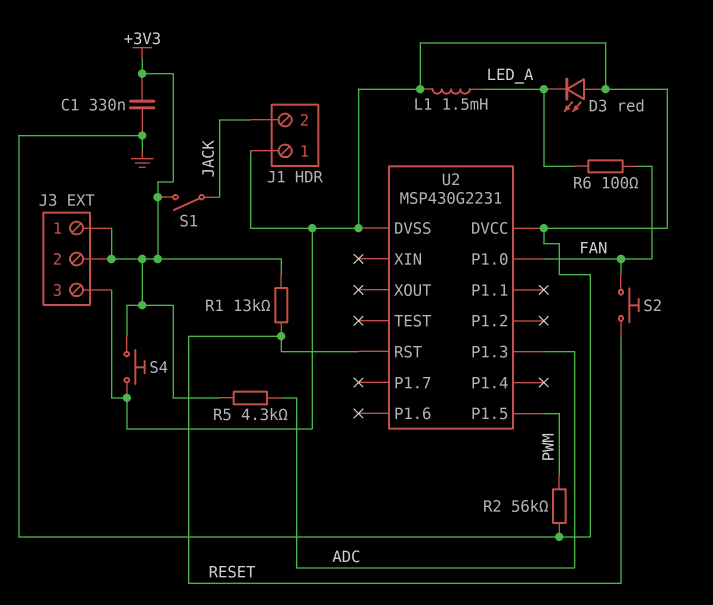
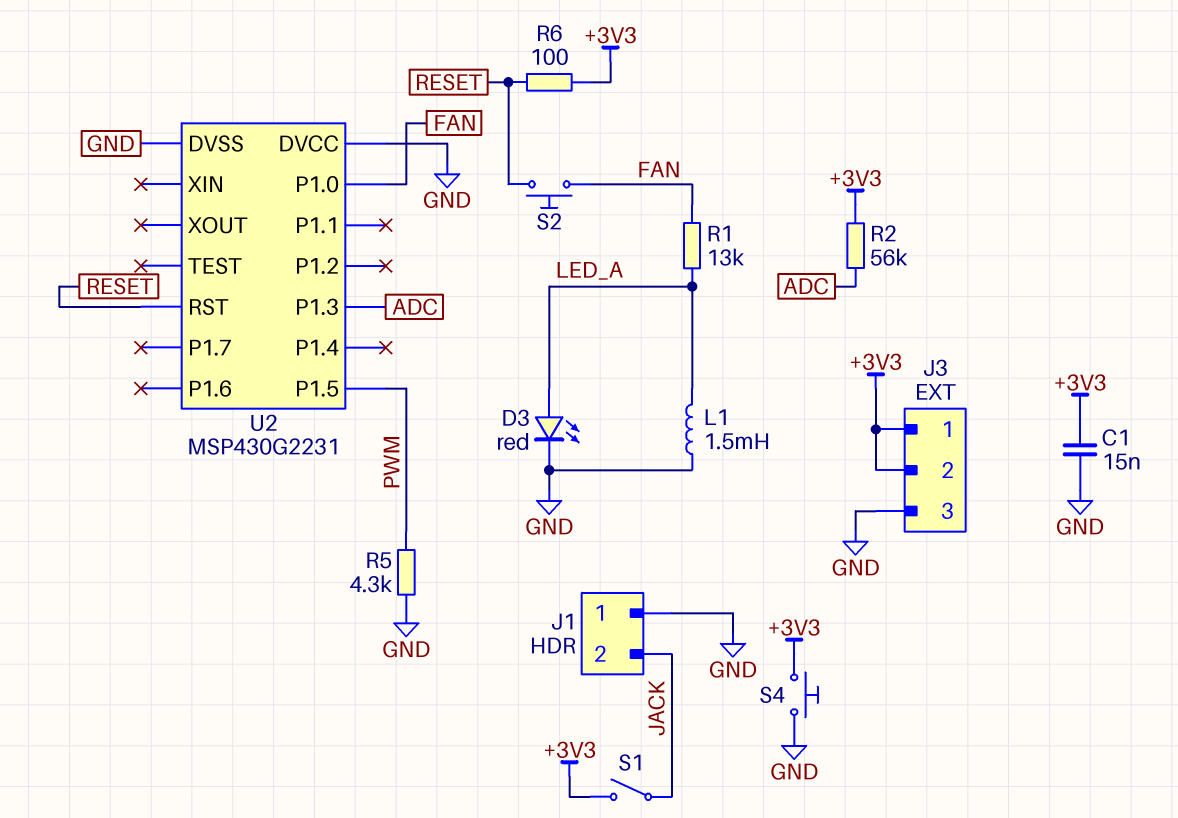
C1: 330nF (+3V3, GND) -> 15nF (+3V3, GND)
D3: LED red (A GND, K LED_A) -> LED red (A LED_A, K GND)
R1: 13k (+3V3, RESET) -> 13k (FAN, LED_A)
R2: 56k (GND, PWM) -> 56k (+3V3, ADC)
R5: 4.3k (+3V3, ADC) -> 4.3k (GND, PWM)
R6: 100 (FAN, LED_A) -> 100 (+3V3, RESET)

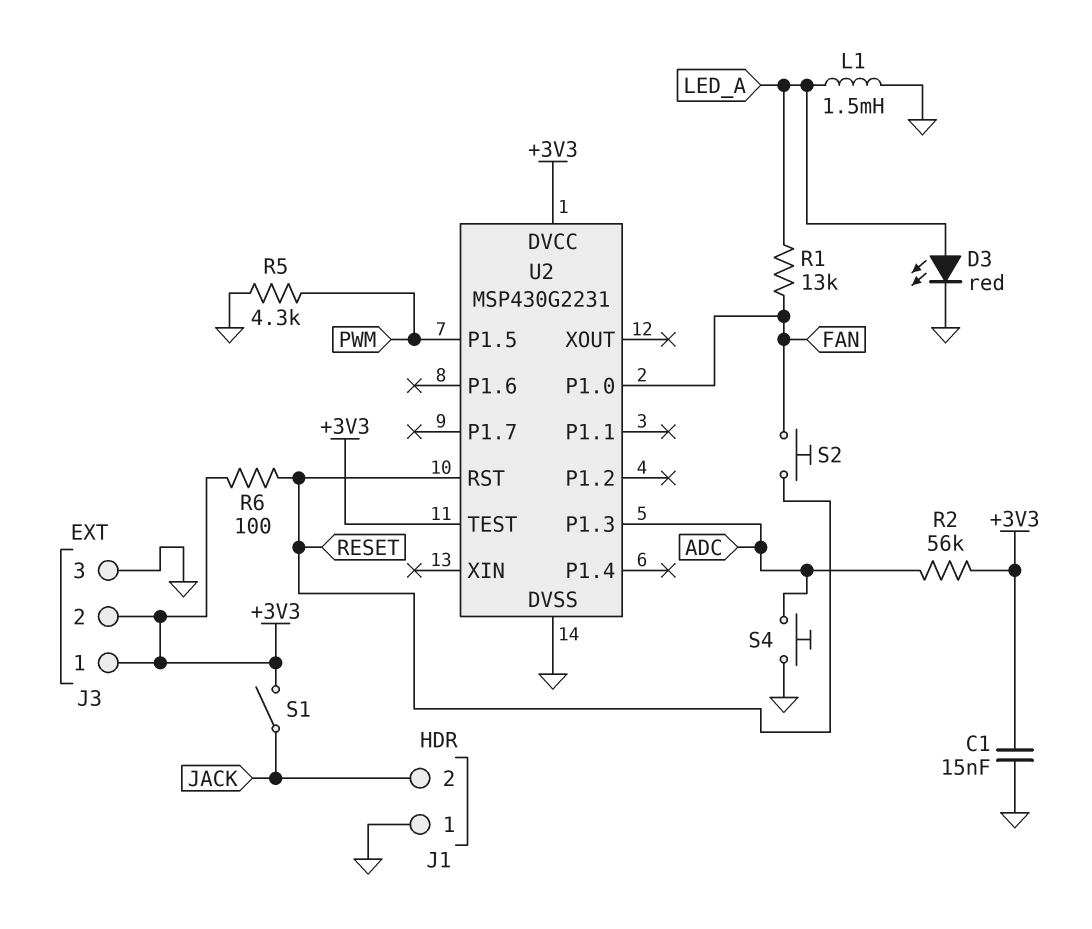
S4: button (+3V3, GND) -> button (ADC, GND)
U2 pin DVCC: GND -> +3V3
U2 pin TEST: none -> +3V3

